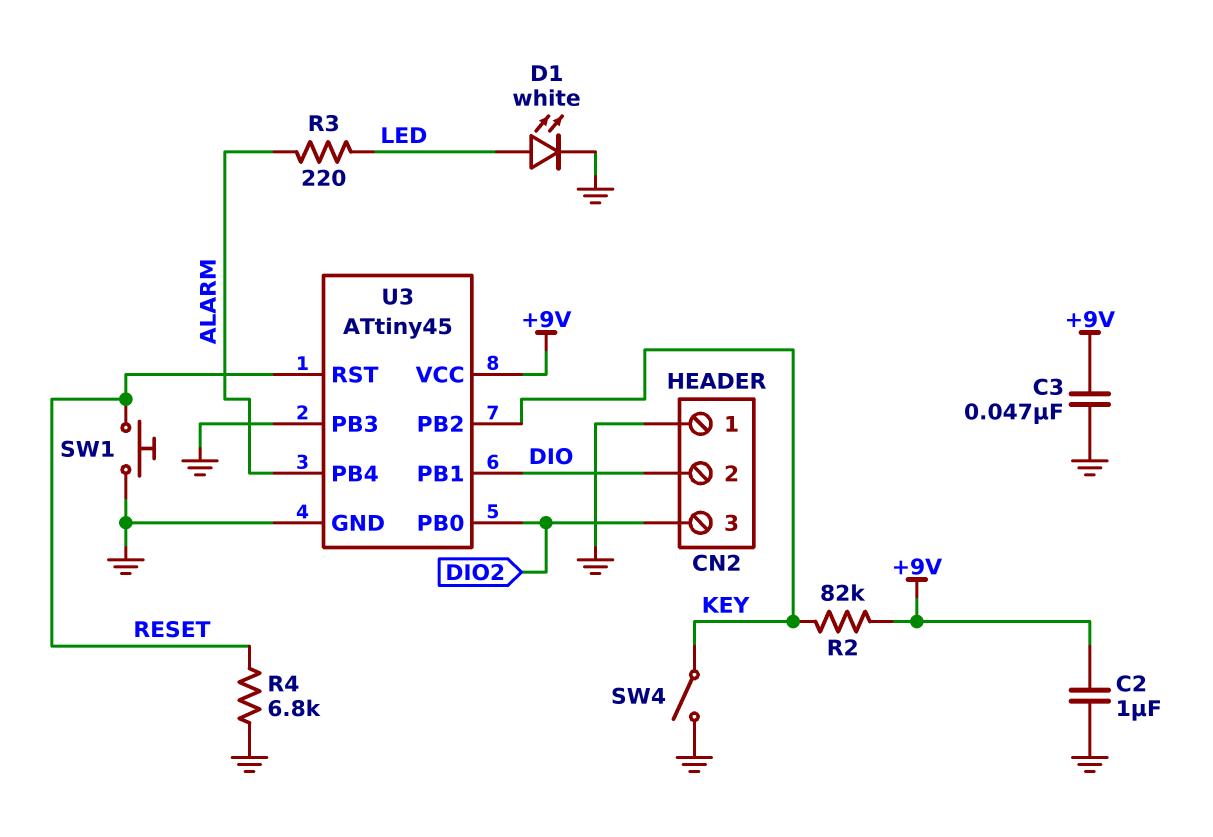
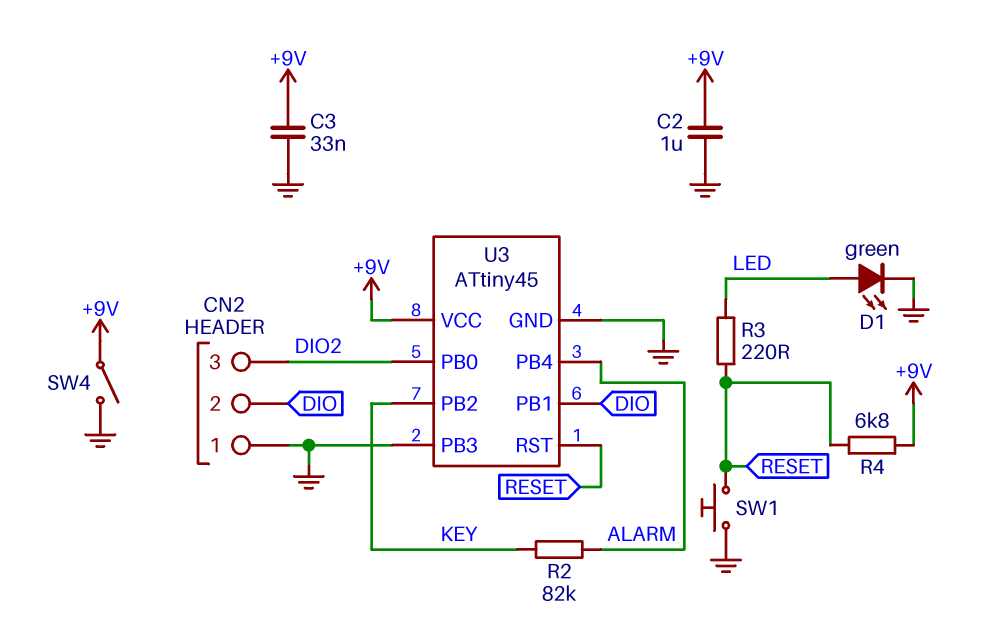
C3: 47nF (+9V, GND) -> 33nF (+9V, GND)
D1: LED white (A LED, K GND) -> LED green (A LED, K GND)
R2: 82k (+9V, KEY) -> 82k (ALARM, KEY)
R3: 220 (ALARM, LED) -> 220 (LED, RESET)
R4: 6.8k (GND, RESET) -> 6.8k (+9V, RESET)
SW4: switch (GND, KEY) -> switch (+9V, GND)

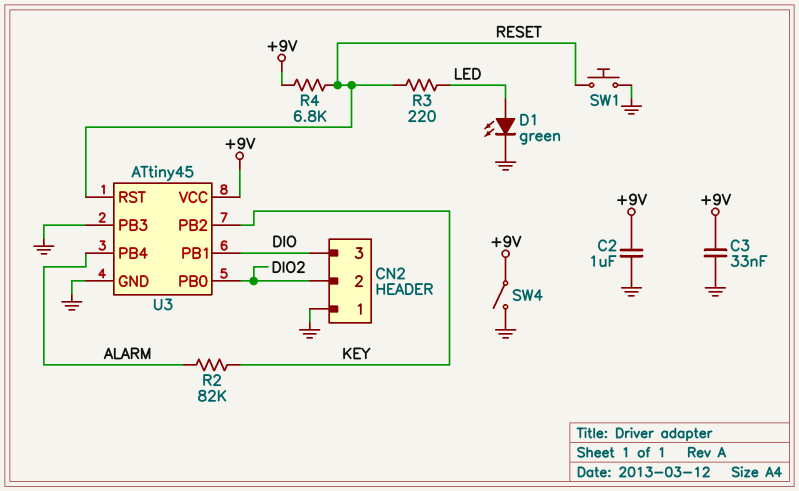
CN2 pin 2: DIO -> DIO2
CN2 pin 3: DIO2 -> DIO

